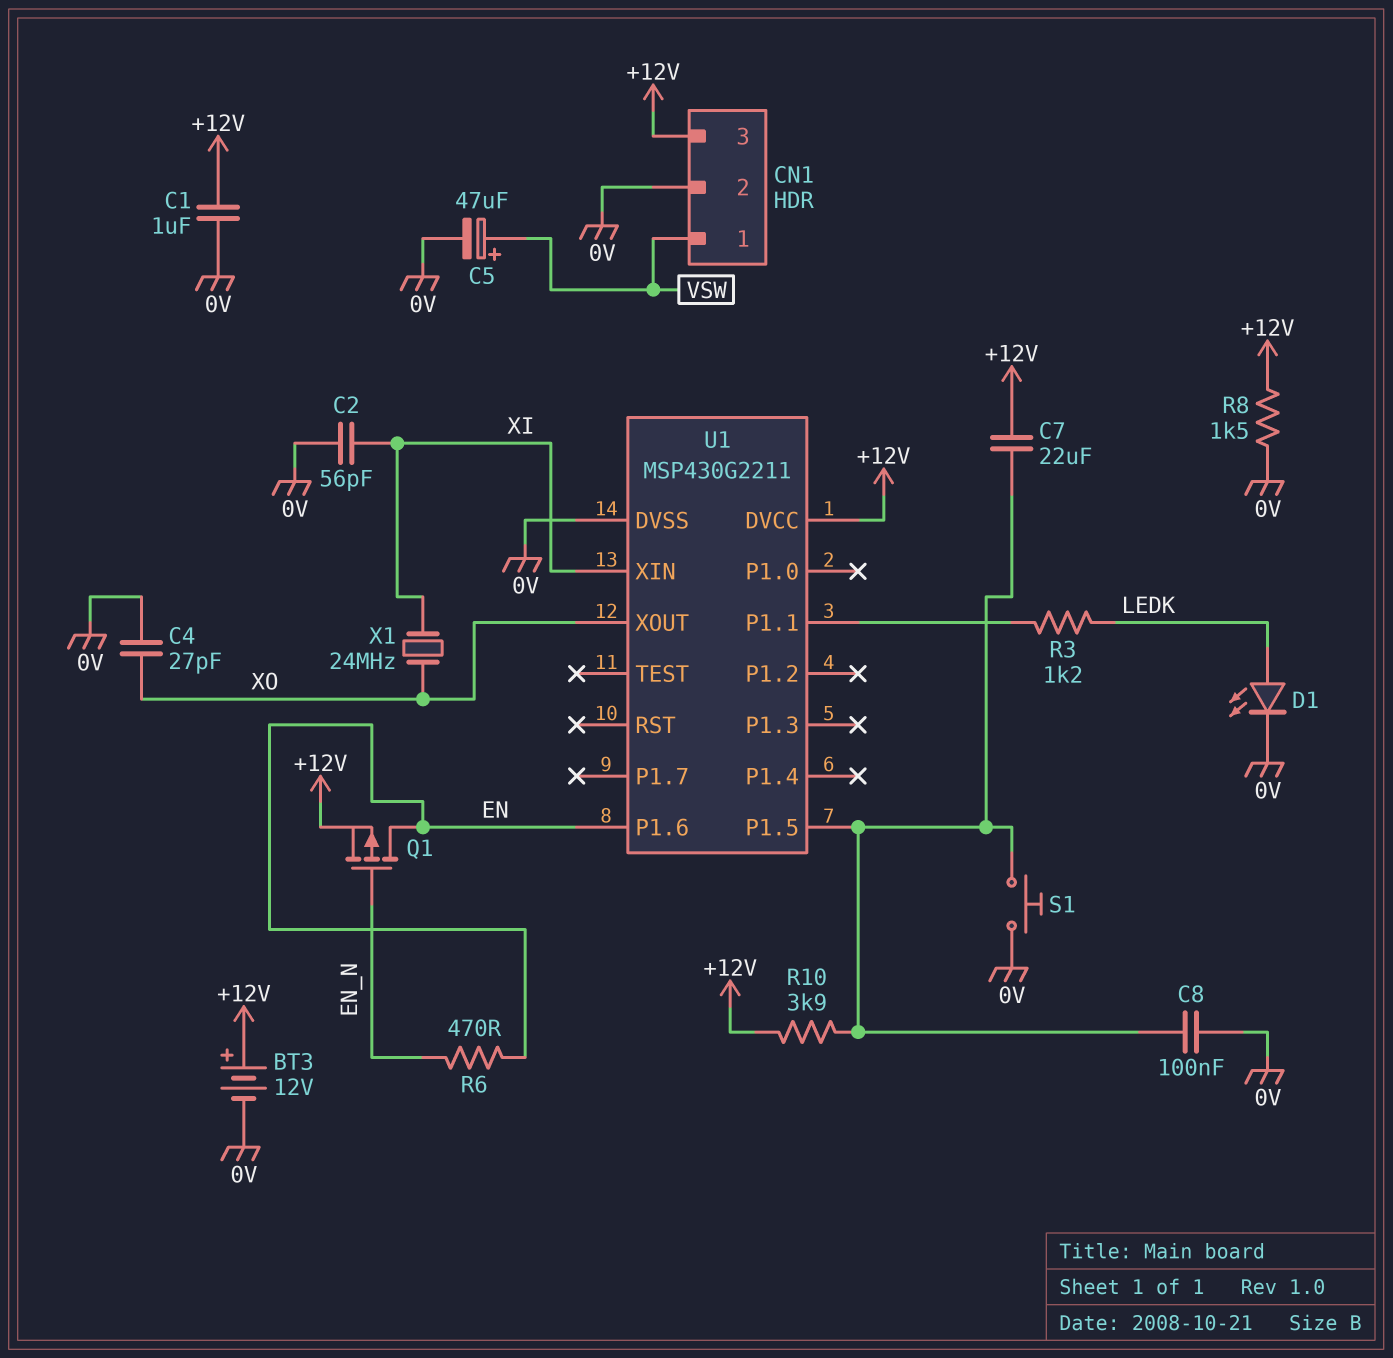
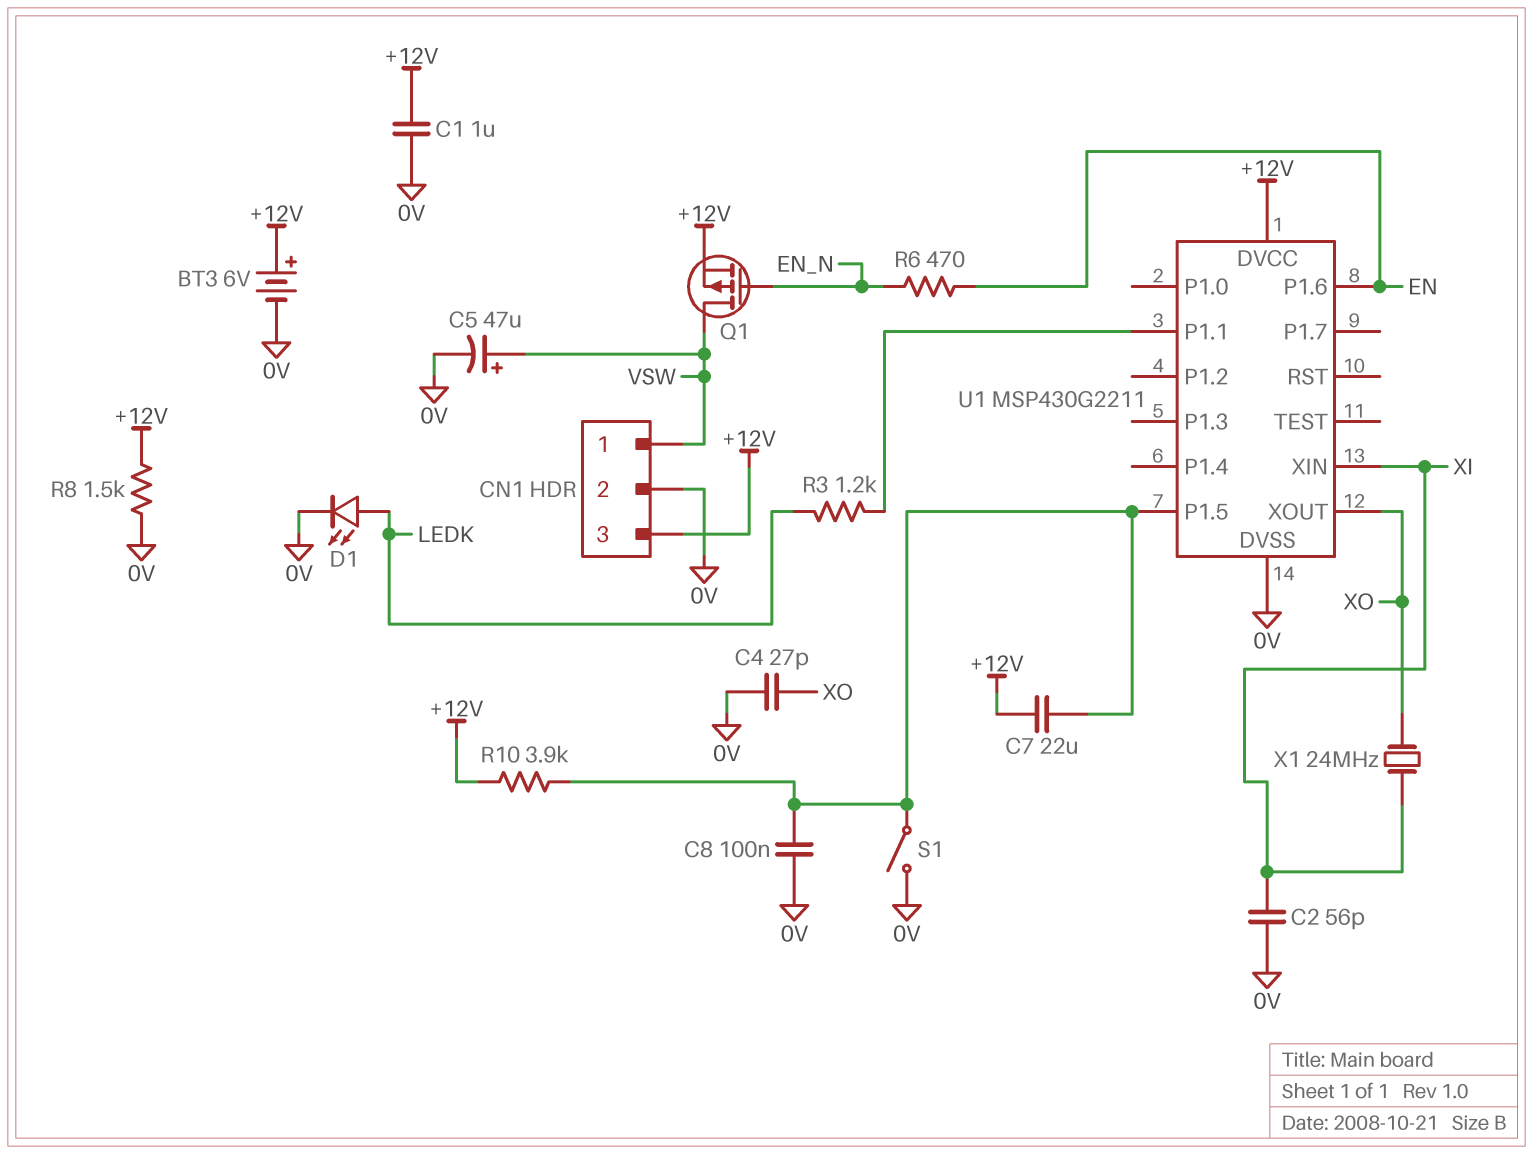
BT3: 12V (plus +12V, minus 0V) -> 6V (plus +12V, minus 0V)
Q1: PMOS (G EN_N, D EN, S +12V) -> PMOS (G EN_N, D VSW, S +12V)
S1: button (0V, U1/P1.5) -> switch (0V, U1/P1.5)

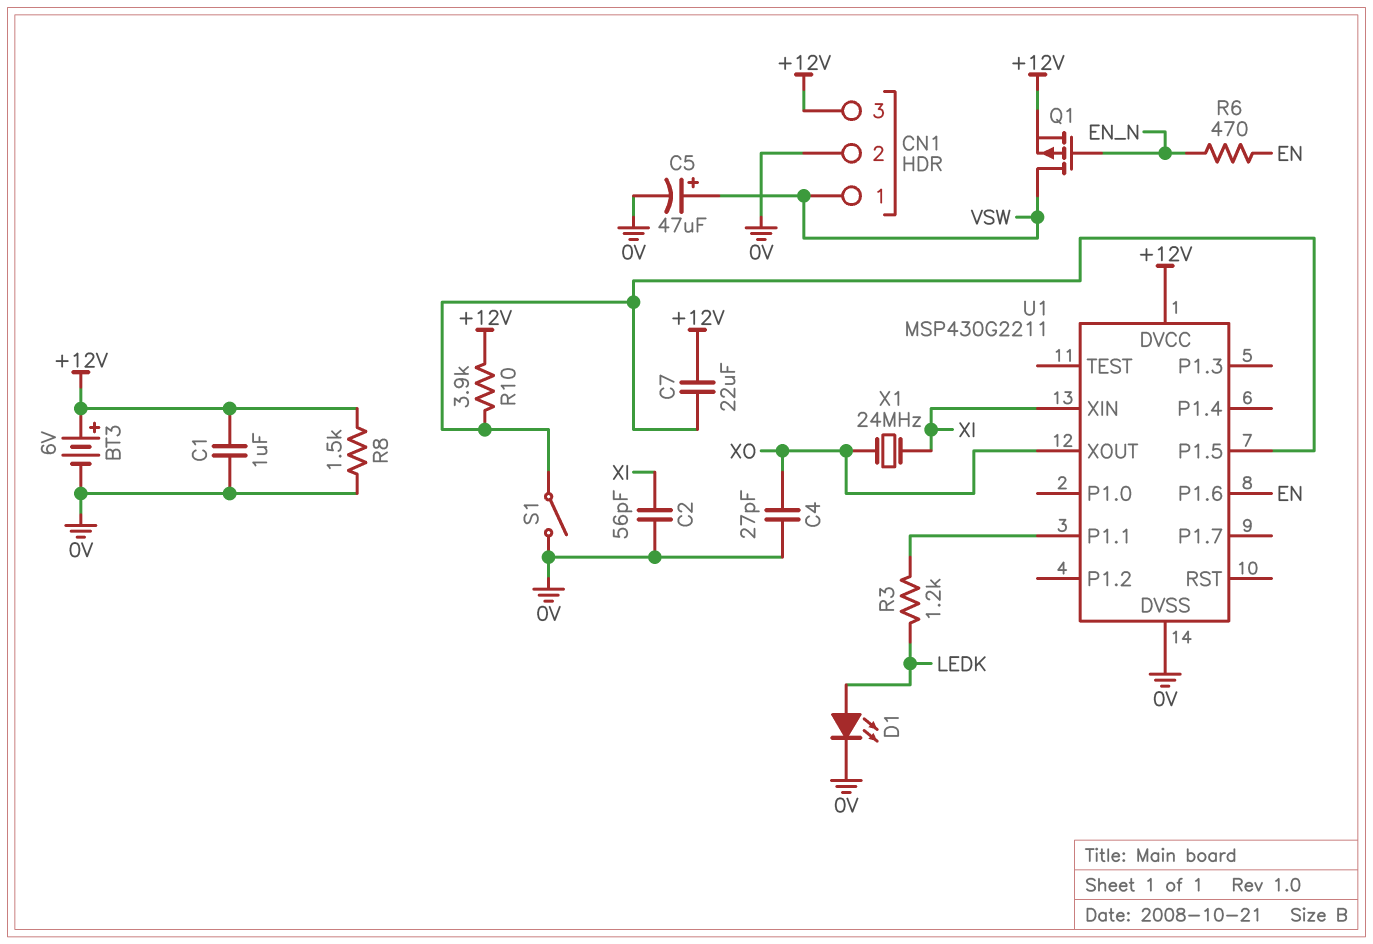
C8: 100nF (0V, U1/P1.5) -> none

